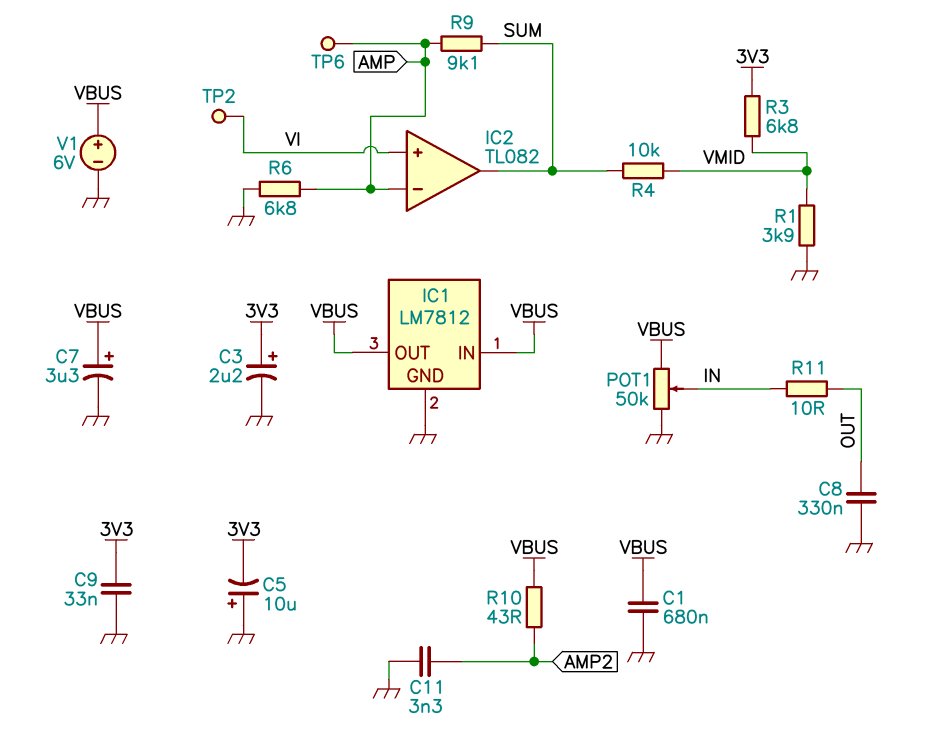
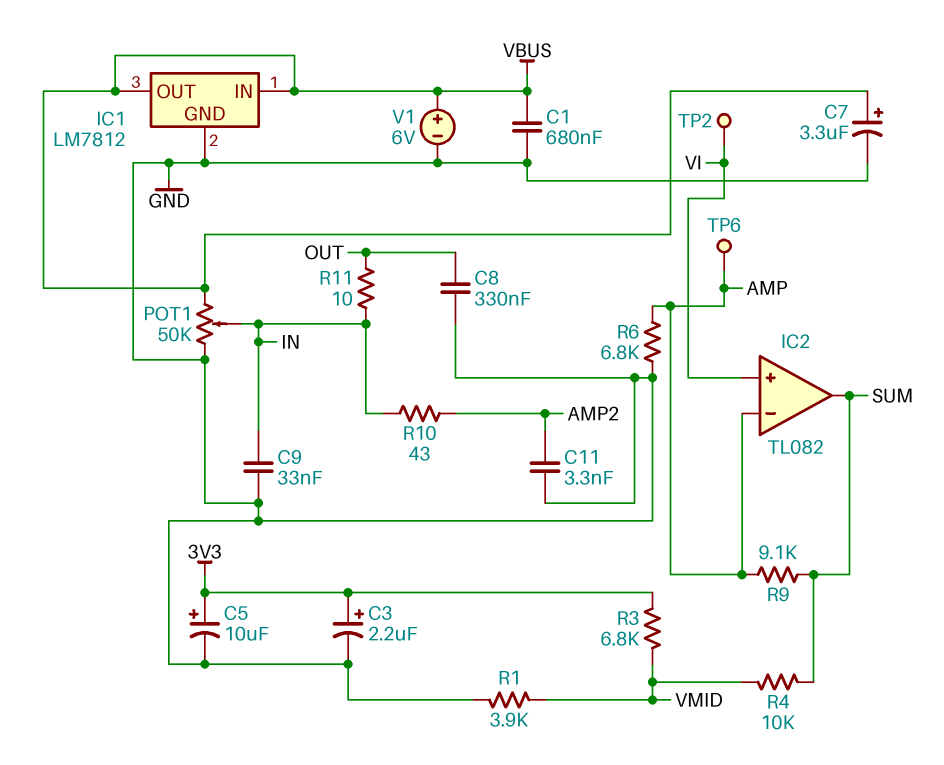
C5: 10uF (plus GND, minus 3V3) -> 10uF (plus 3V3, minus GND)
C9: 33nF (3V3, GND) -> 33nF (GND, IN)
R10: 43 (AMP2, VBUS) -> 43 (AMP2, IN)

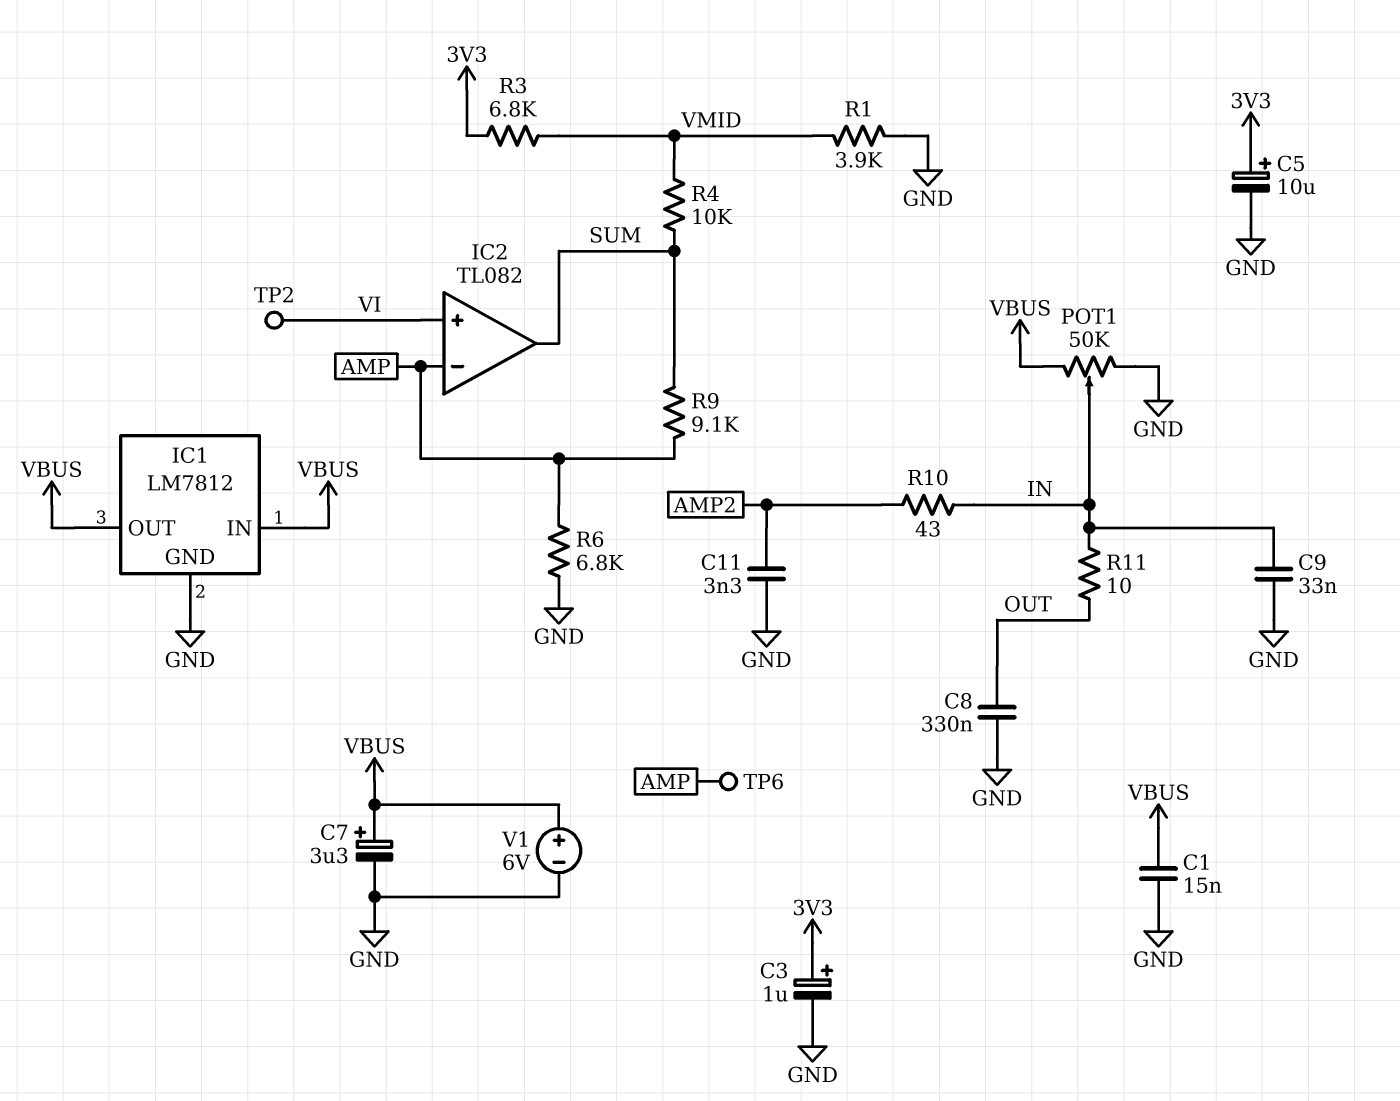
C1: 680nF (GND, VBUS) -> 15nF (GND, VBUS)
C3: 2.2uF (plus 3V3, minus GND) -> 1uF (plus 3V3, minus GND)

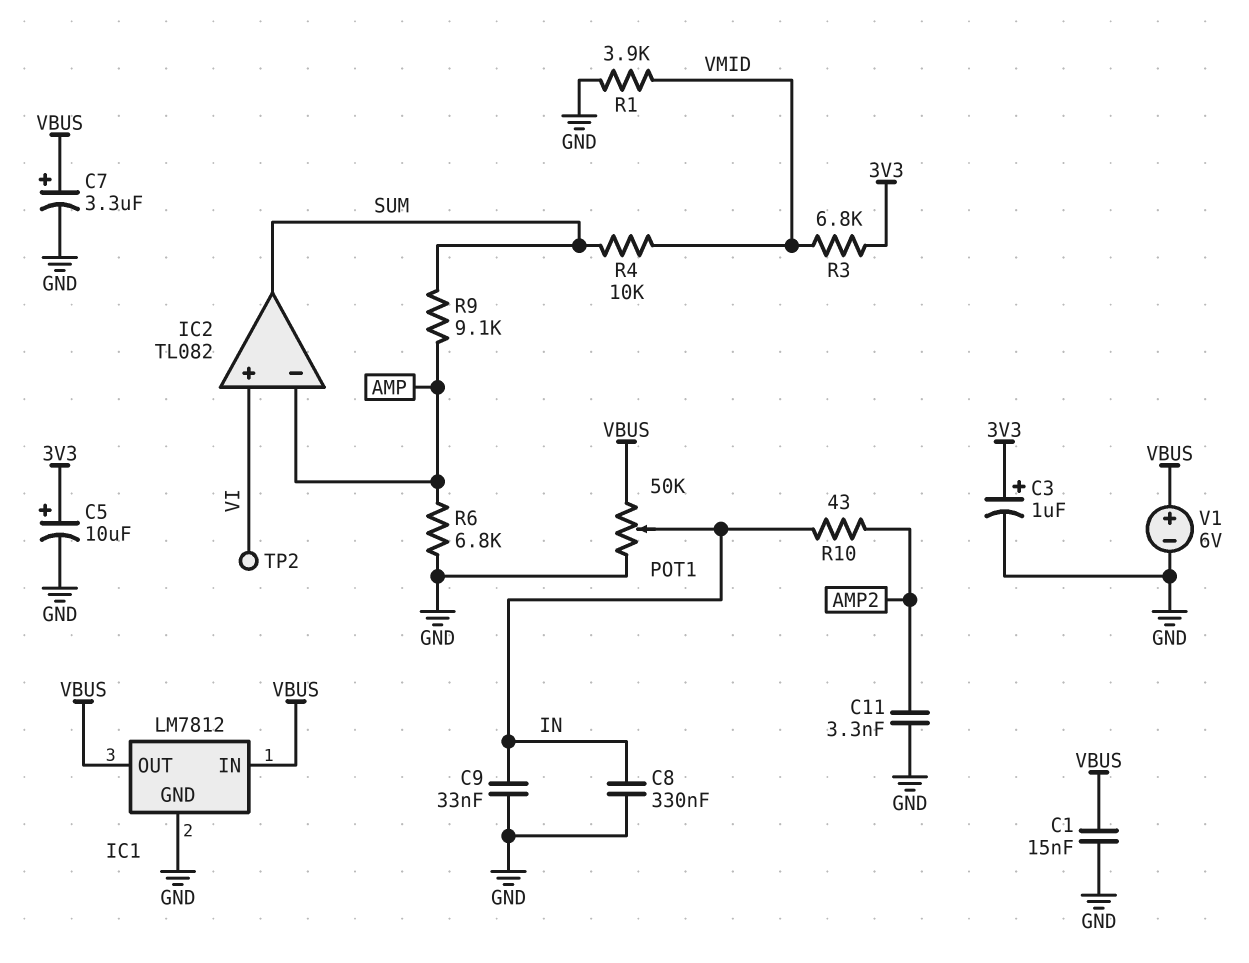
C8: 330nF (GND, OUT) -> 330nF (GND, IN)
R11: 10 (IN, OUT) -> none
TP6: test point (AMP) -> none

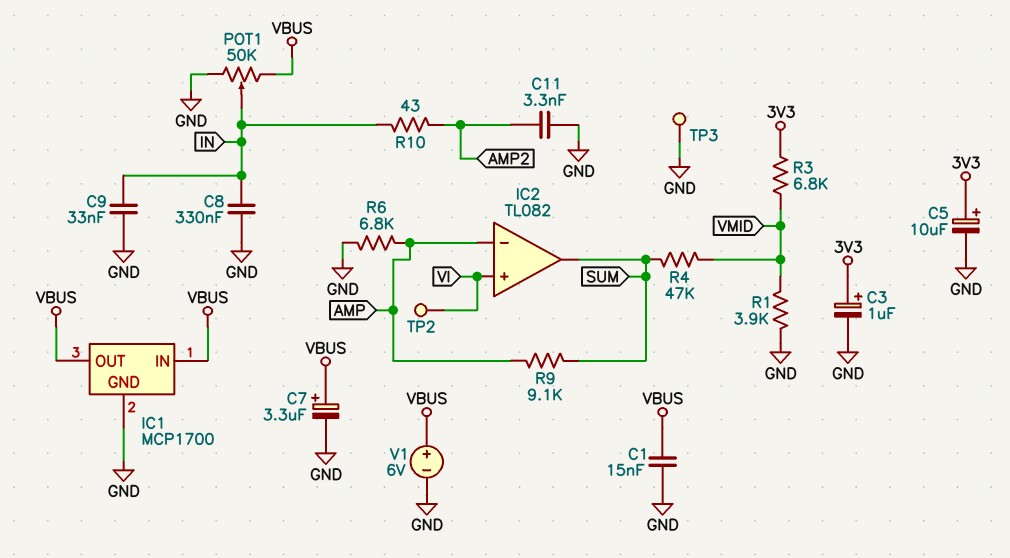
IC1: LM7812 -> MCP1700
R4: 10k (SUM, VMID) -> 47k (SUM, VMID)
TP3: none -> test point (GND)

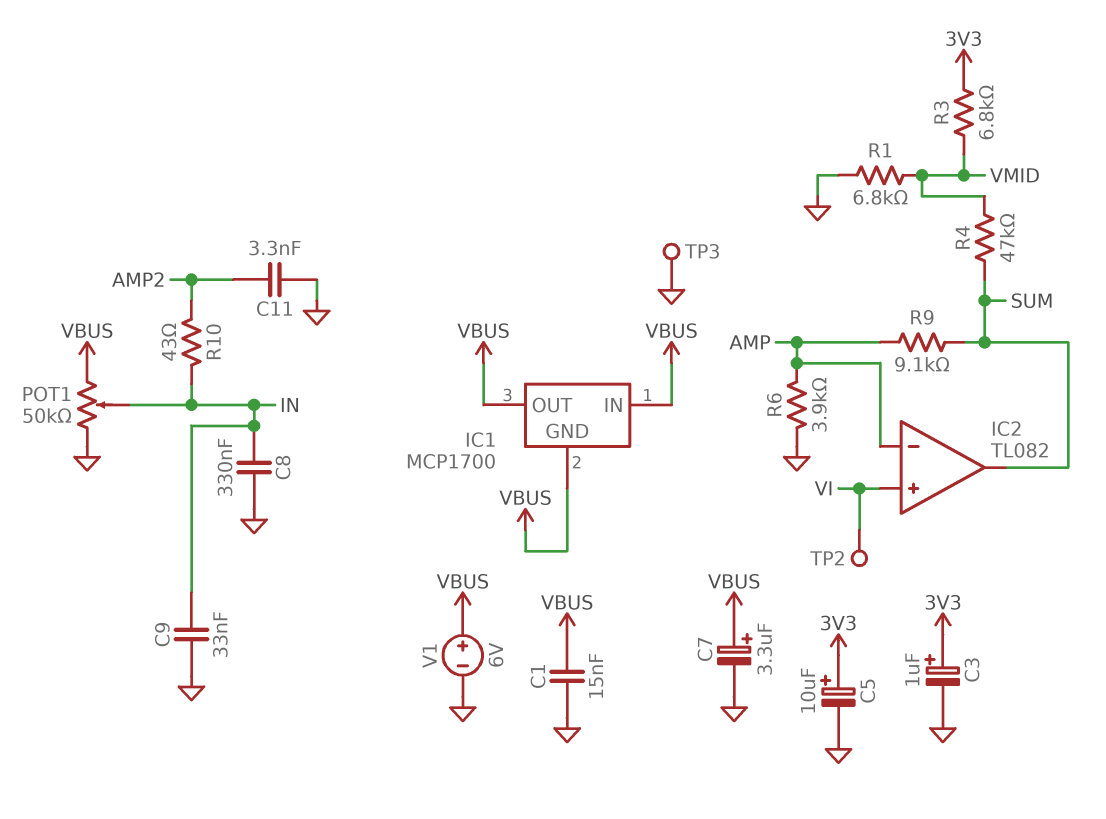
IC1 pin GND: GND -> VBUS
R1: 3.9k (GND, VMID) -> 6.8k (GND, VMID)
R6: 6.8k (AMP, GND) -> 3.9k (AMP, GND)

